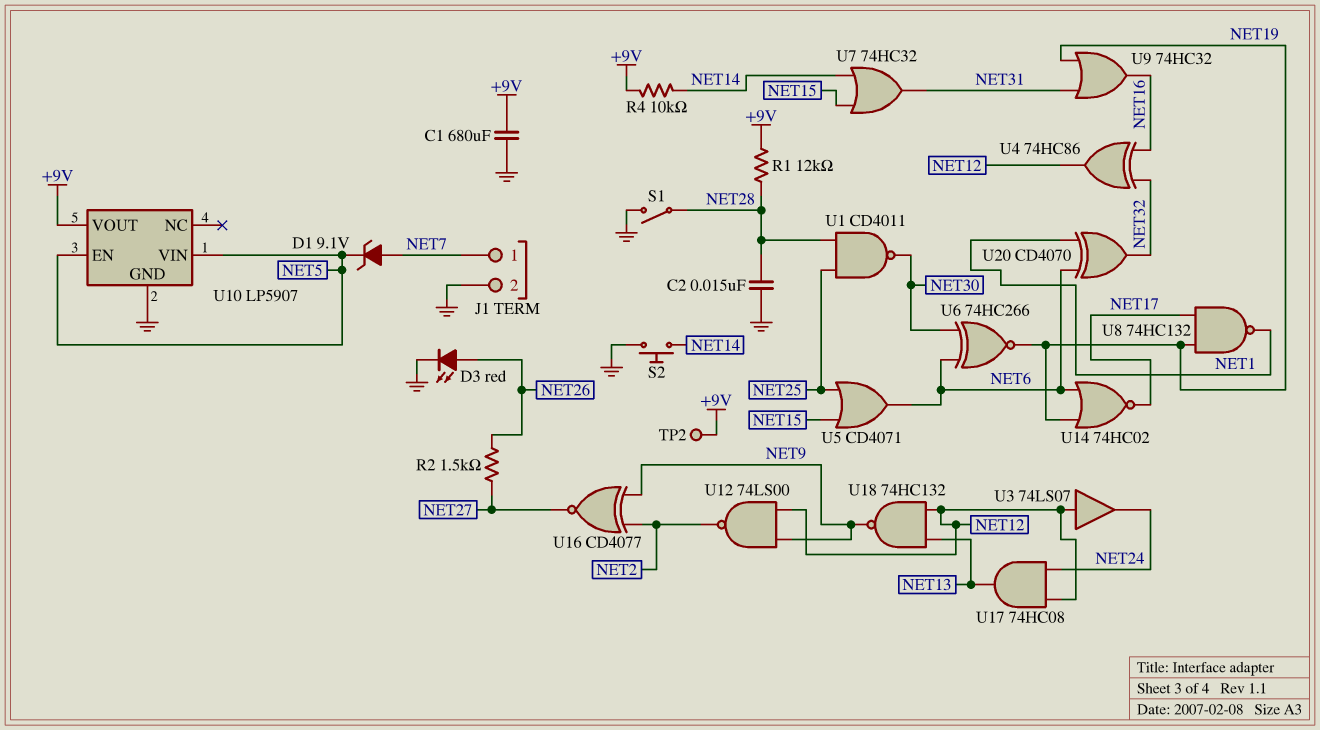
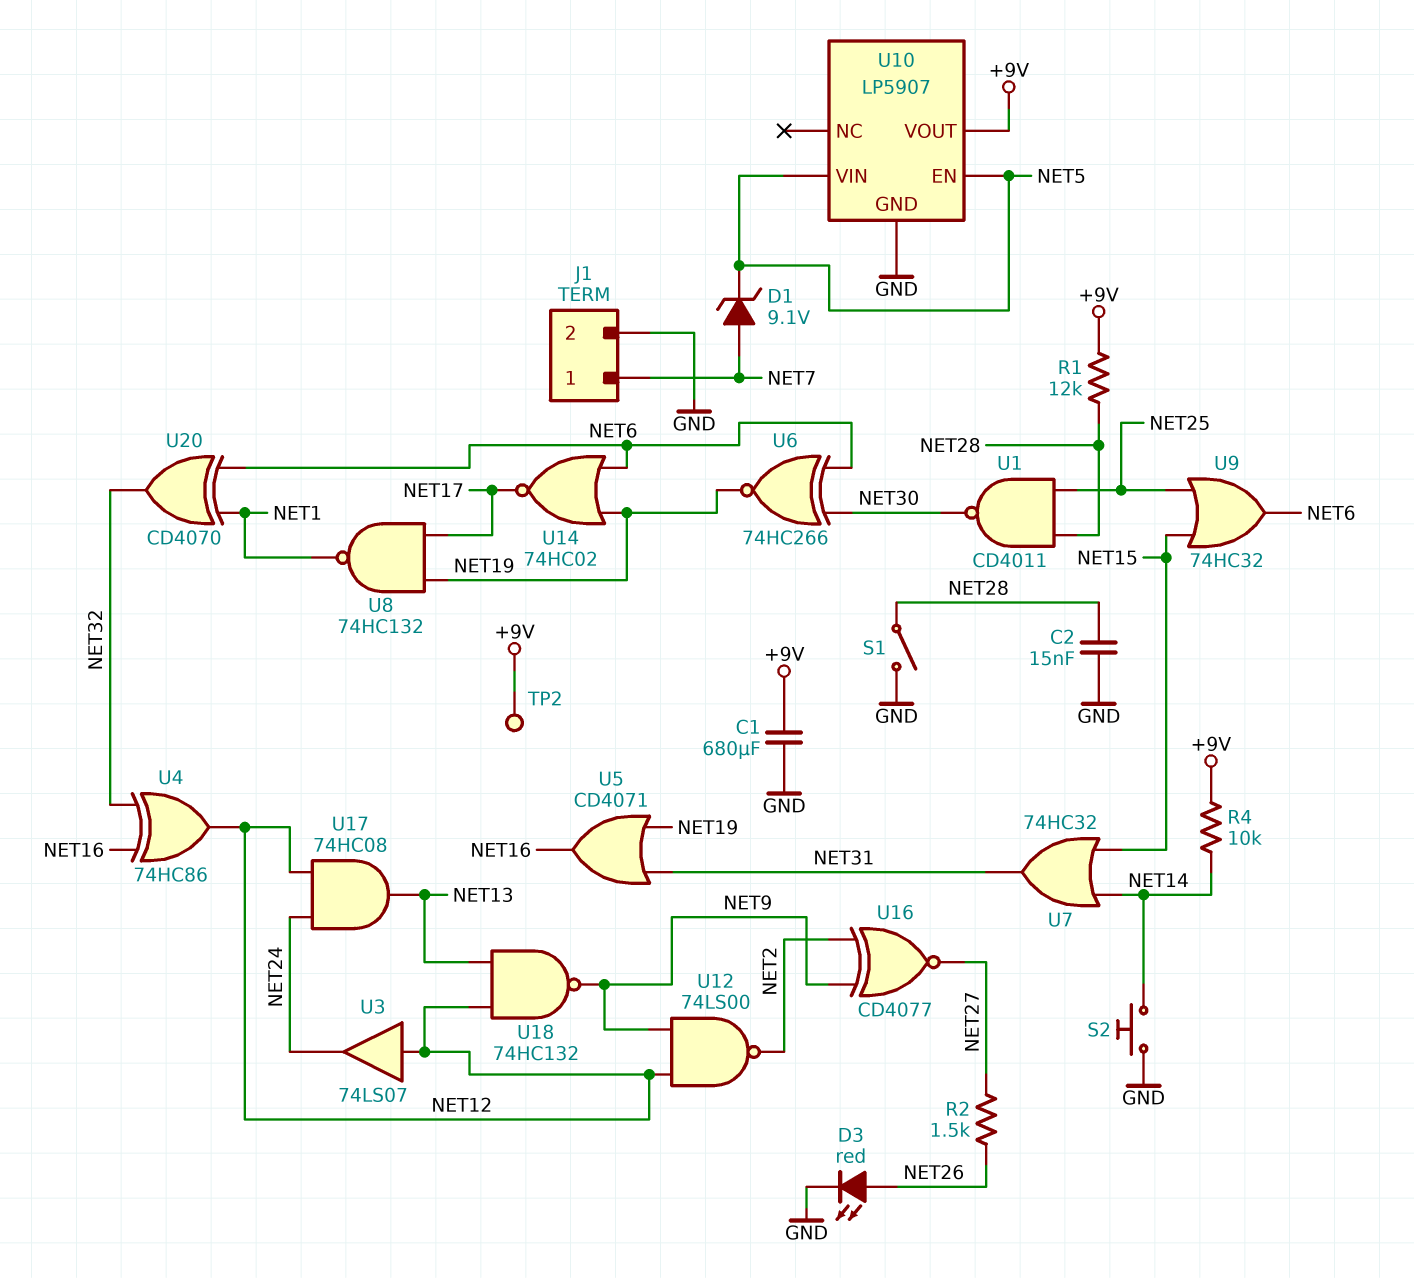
U5: OR CD4071 (in NET15, in NET25, out NET6) -> OR CD4071 (in NET19, in NET31, out NET16)
U9: OR 74HC32 (in NET19, in NET31, out NET16) -> OR 74HC32 (in NET15, in NET25, out NET6)

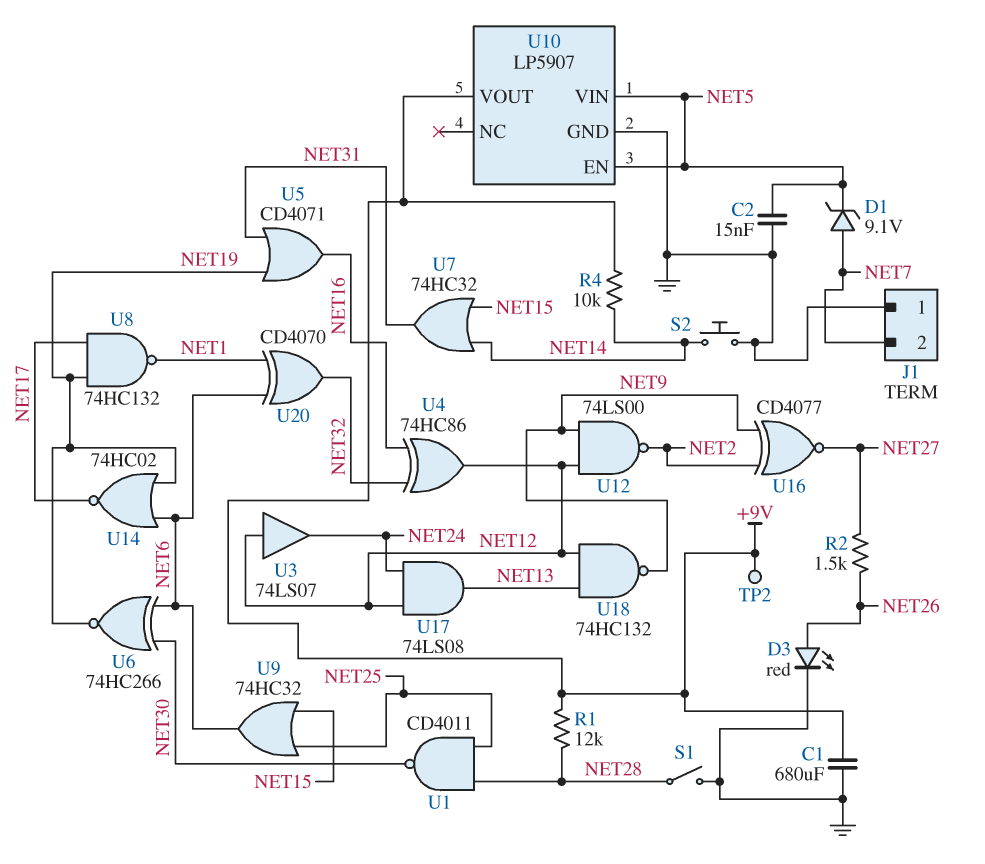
C2: 15nF (GND, NET28) -> 15nF (GND, NET5)
J1 pin 1: NET7 -> GND
J1 pin 2: GND -> NET7
U17: AND 74HC08 (in NET12, in NET24, out NET13) -> AND 74LS08 (in NET12, in NET24, out NET13)

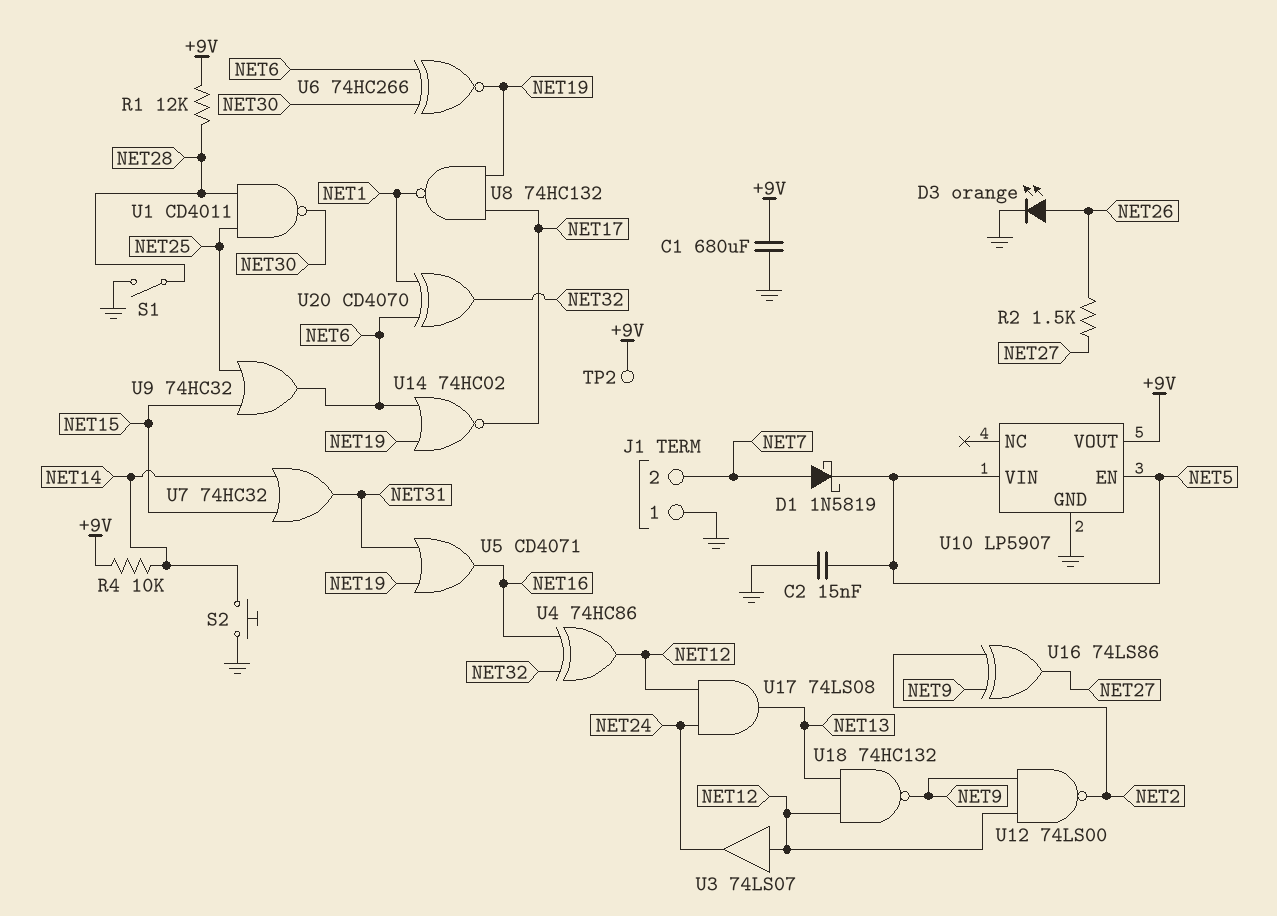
D1: zener 9.1V (A NET7, K NET5) -> schottky 1N5819 (A NET7, K NET5)
D3: LED red (A NET26, K GND) -> LED orange (A NET26, K GND)
U16: XNOR CD4077 (in NET2, in NET9, out NET27) -> XOR 74LS86 (in NET2, in NET9, out NET27)

